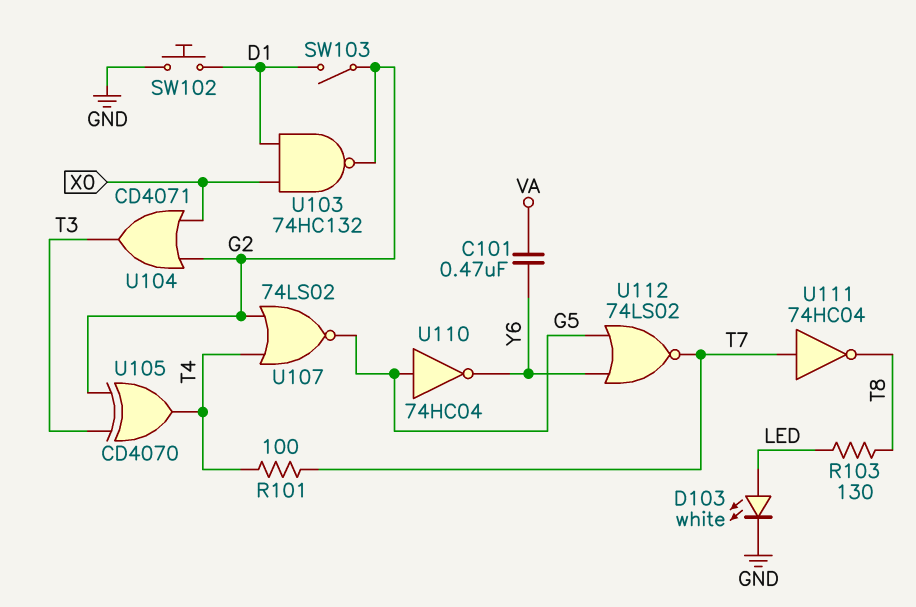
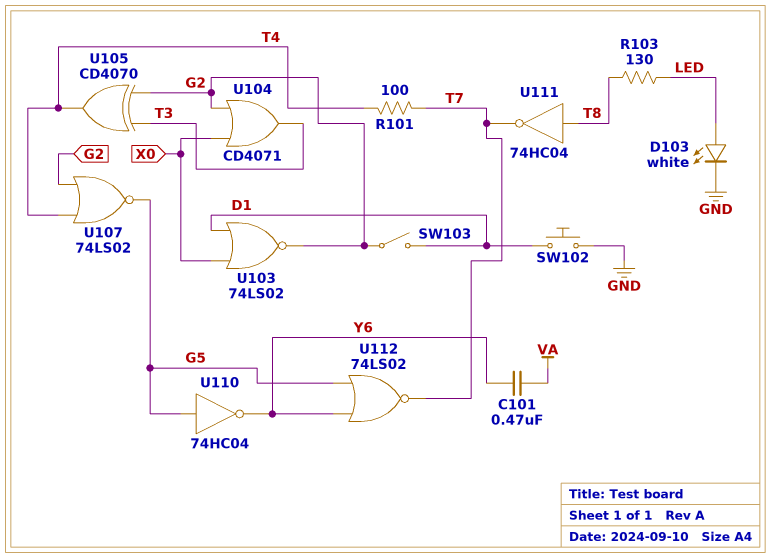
U103: NAND 74HC132 (in D1, in X0, out G2) -> NOR 74LS02 (in D1, in X0, out G2)
U111: NOT 74HC04 (in T7, out T8) -> NOT 74HC04 (in T8, out T7)

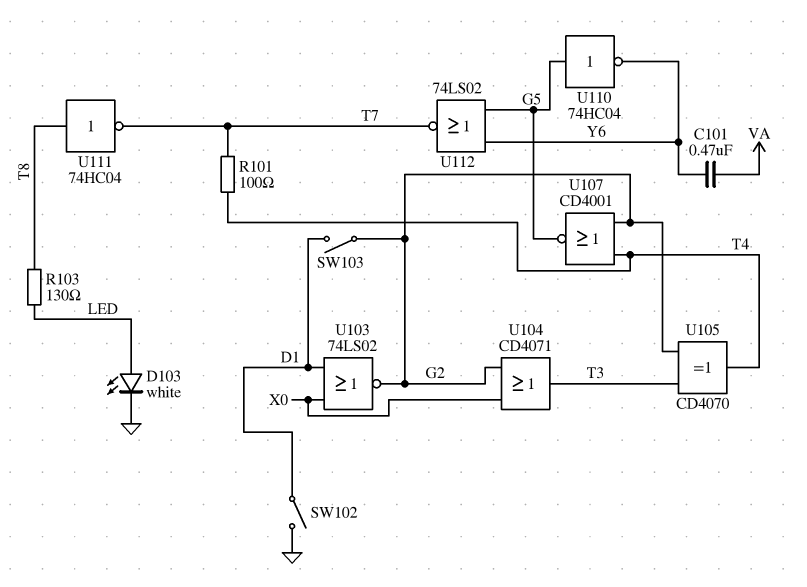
SW102: button (D1, GND) -> switch (D1, GND)
U107: NOR 74LS02 (in G2, in T4, out G5) -> NOR CD4001 (in G2, in T4, out G5)

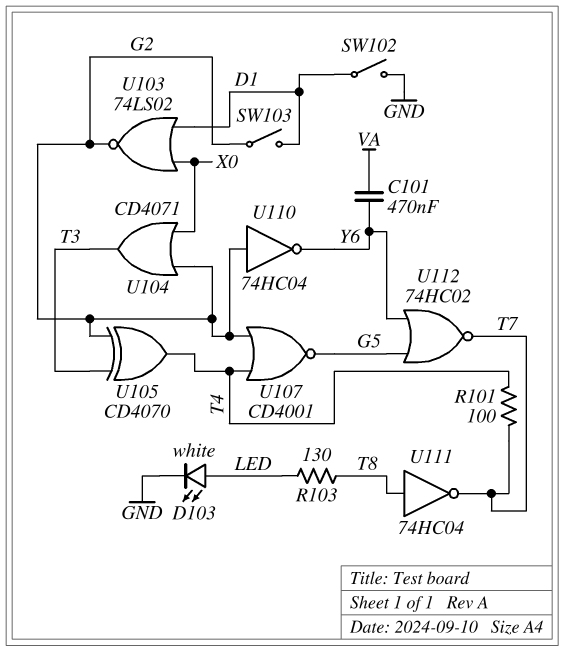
U110: NOT 74HC04 (in G5, out Y6) -> NOT 74HC04 (in G2, out Y6)
U112: NOR 74LS02 (in G5, in Y6, out T7) -> NOR 74HC02 (in G5, in Y6, out T7)

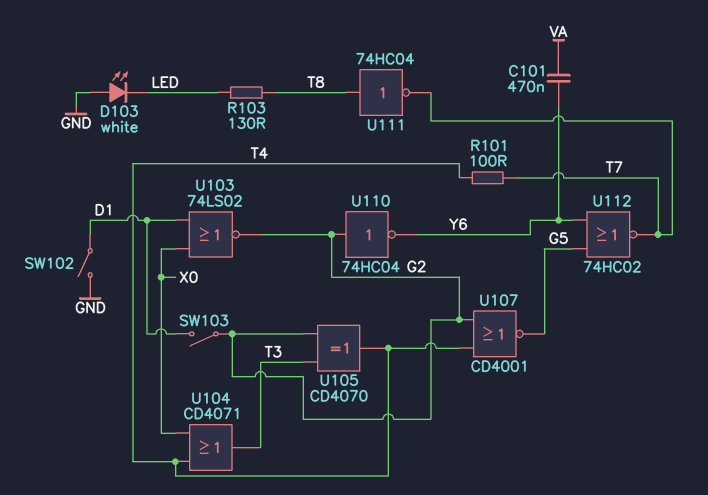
D103: LED white (A LED, K GND) -> LED white (A GND, K LED)
U104: OR CD4071 (in G2, in X0, out T3) -> OR CD4071 (in T4, in X0, out T3)

